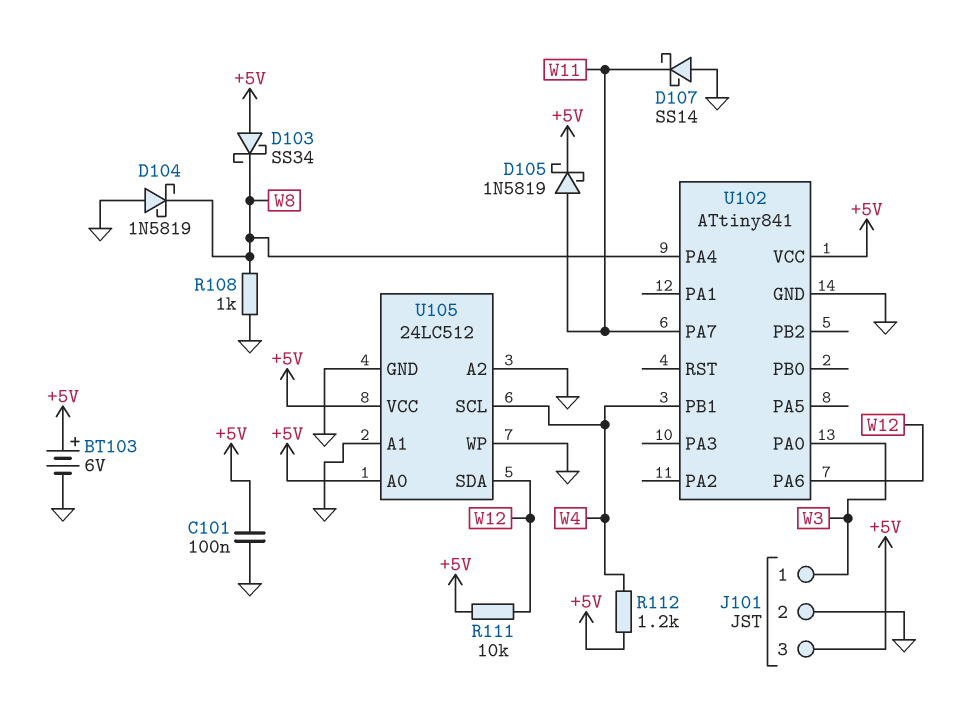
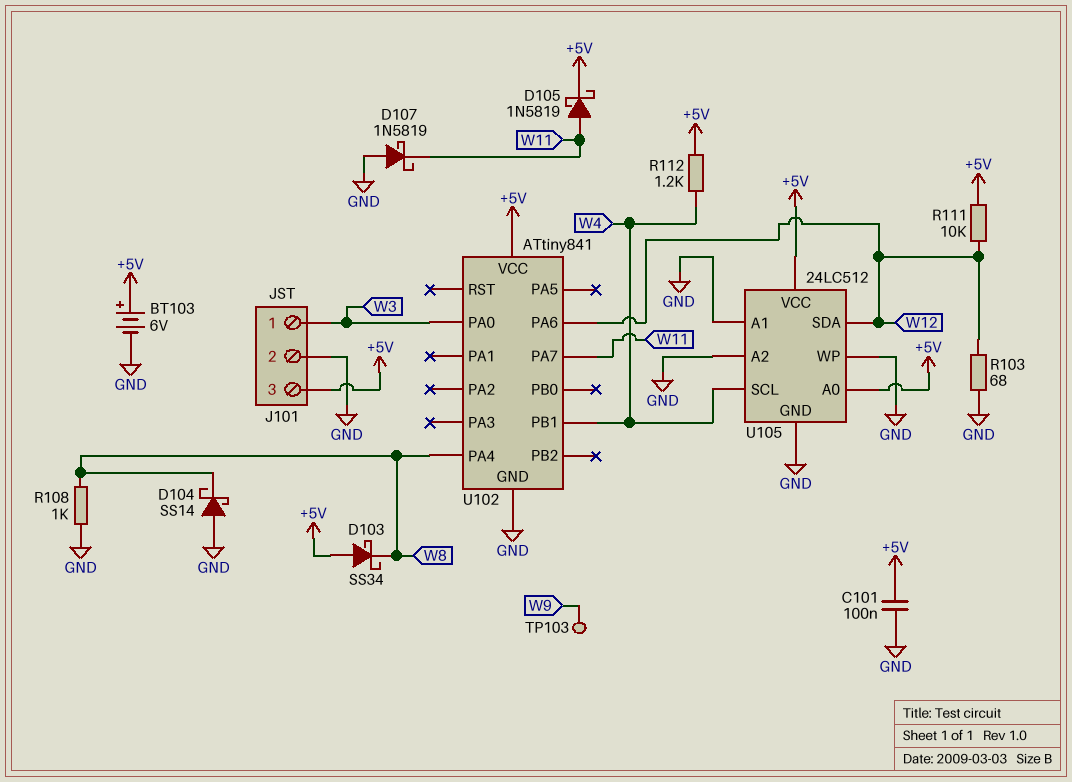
D104: schottky 1N5819 (A GND, K W8) -> schottky SS14 (A GND, K W8)
D107: schottky SS14 (A GND, K W11) -> schottky 1N5819 (A GND, K W11)
R103: none -> 68 (GND, W12)
TP103: none -> test point (W9)

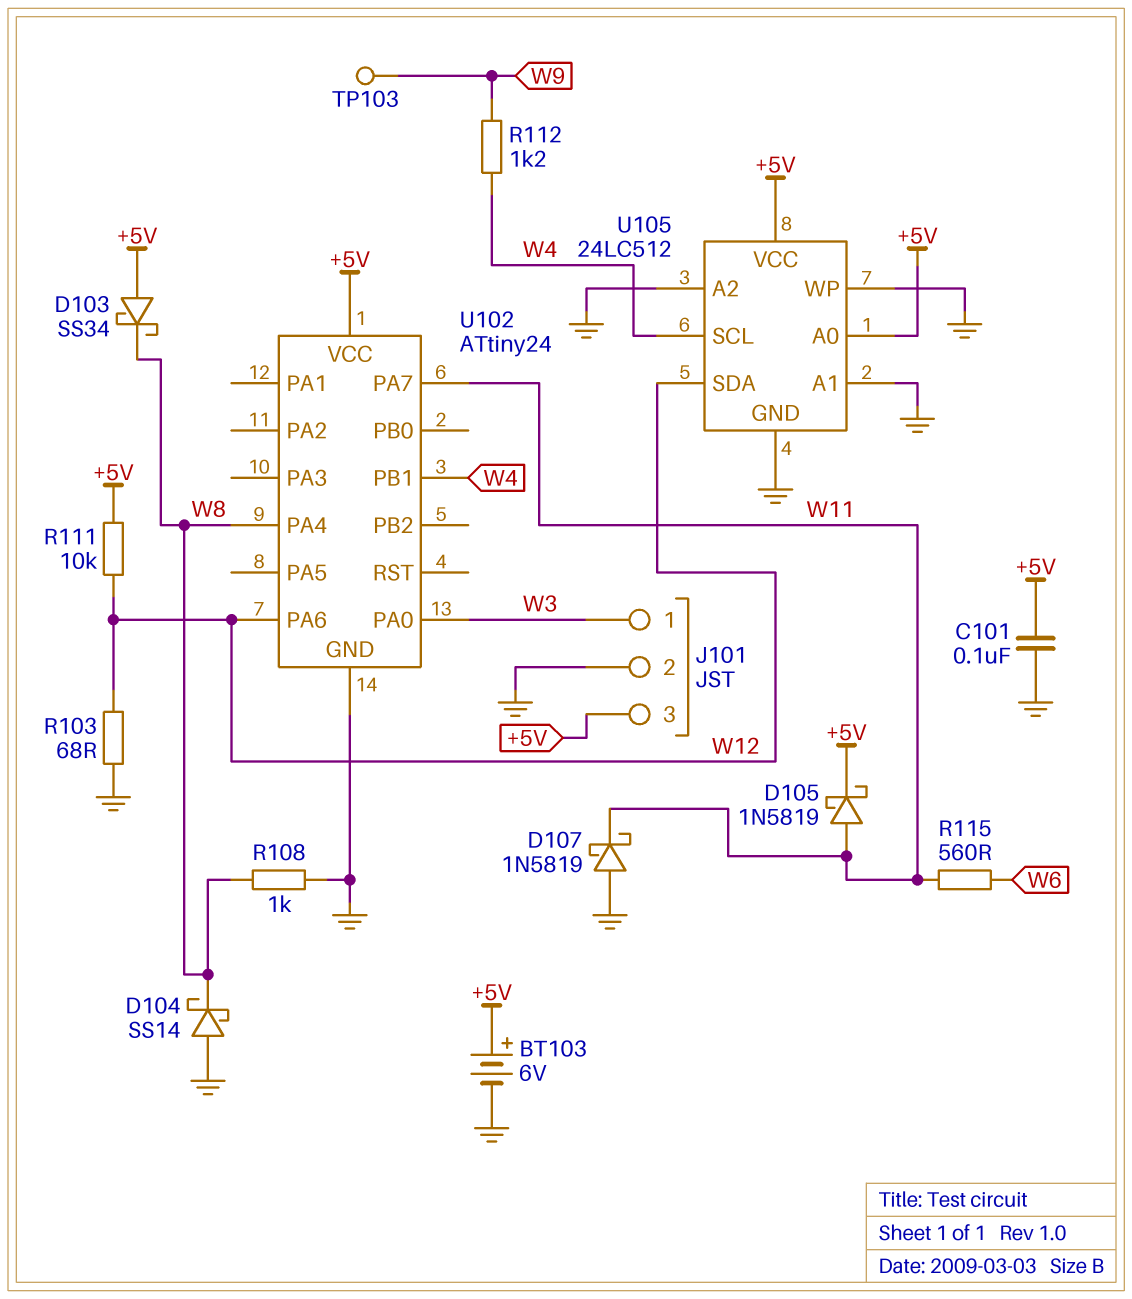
R112: 1.2k (+5V, W4) -> 1.2k (W4, W9)
R115: none -> 560 (W6, W11)
U102: ATtiny841 -> ATtiny24

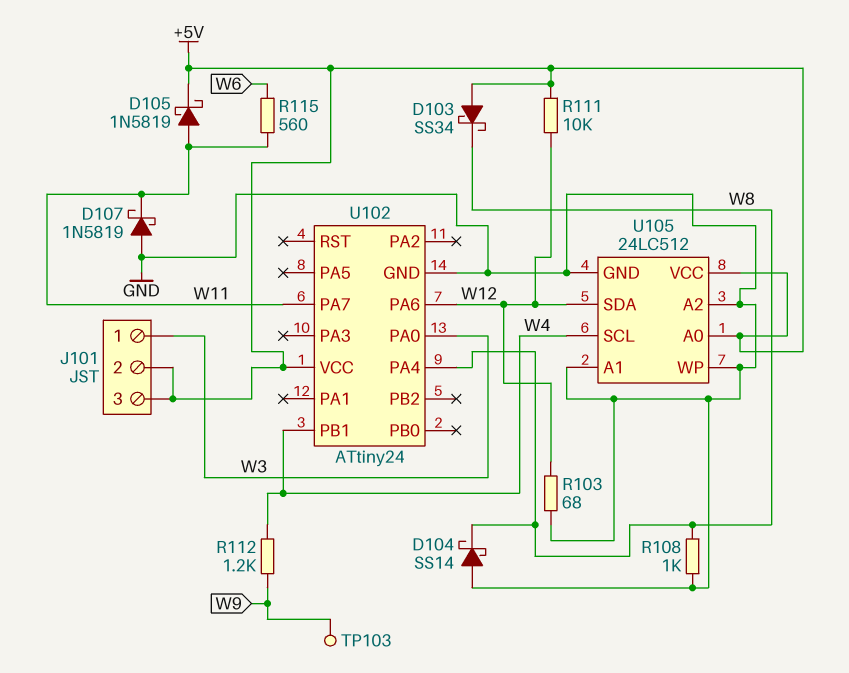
BT103: 6V (plus +5V, minus GND) -> none
C101: 100nF (+5V, GND) -> none
J101 pin 2: GND -> +5V

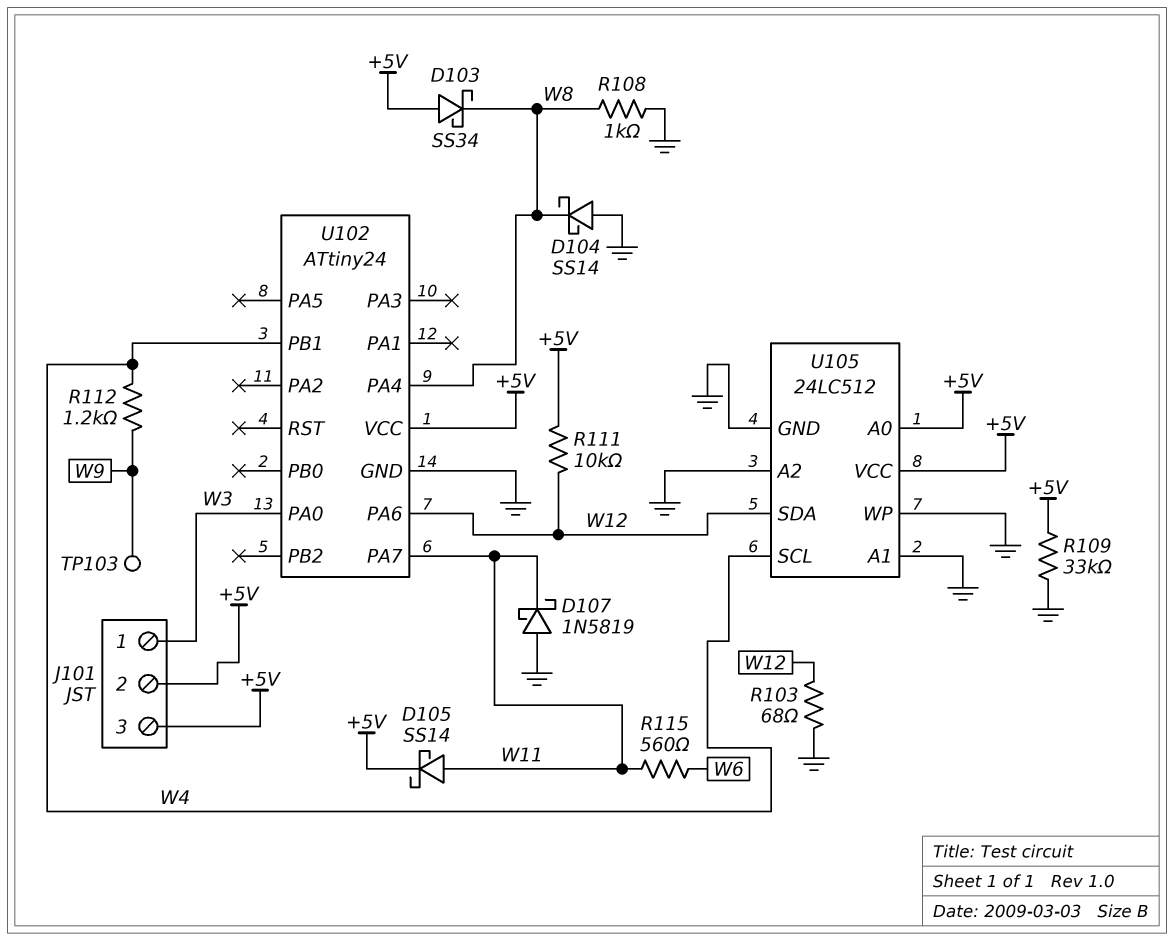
D105: schottky 1N5819 (A W11, K +5V) -> schottky SS14 (A W11, K +5V)
R109: none -> 33k (+5V, GND)

